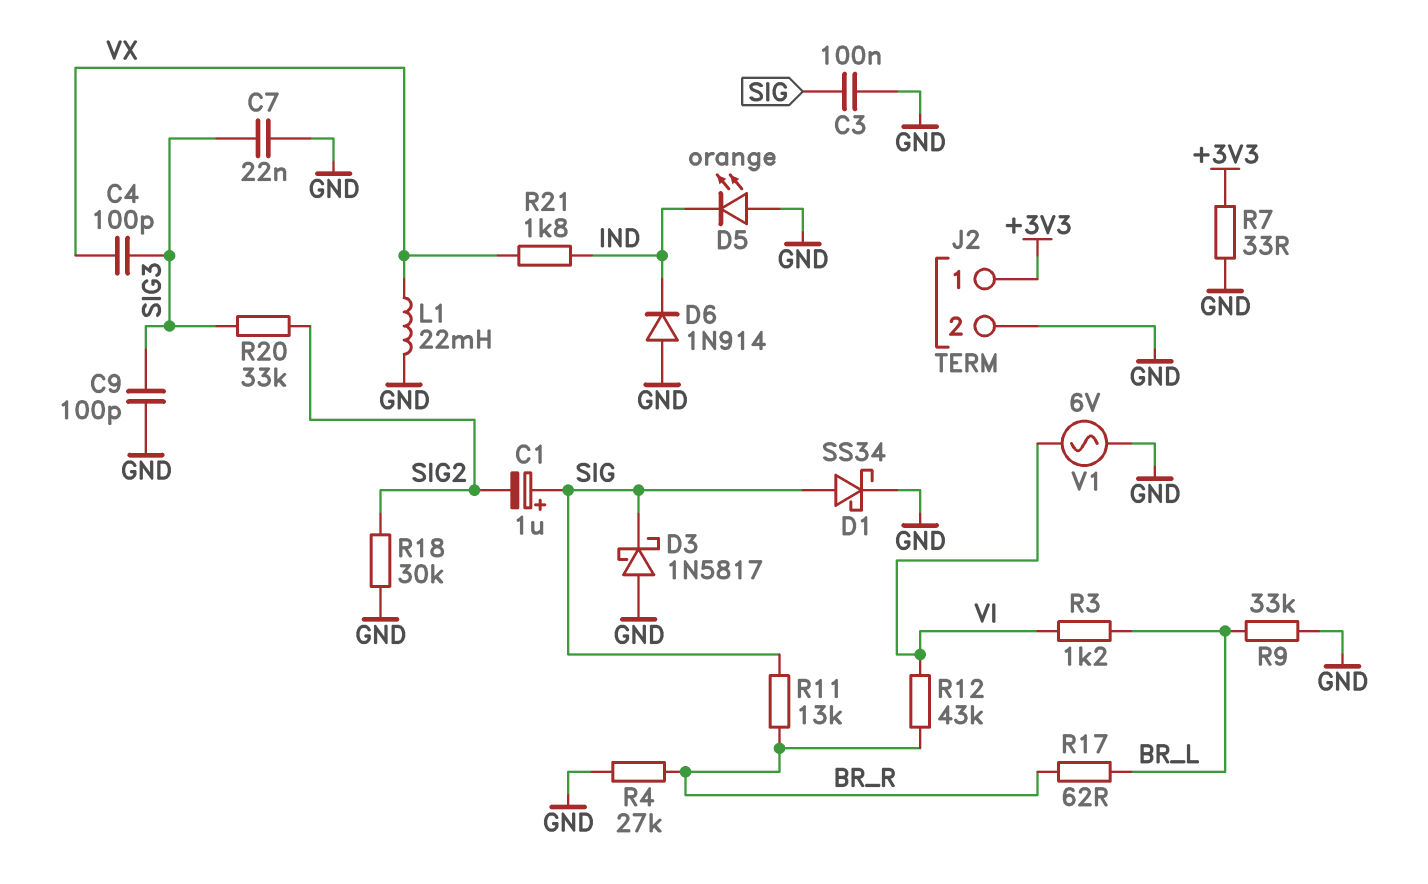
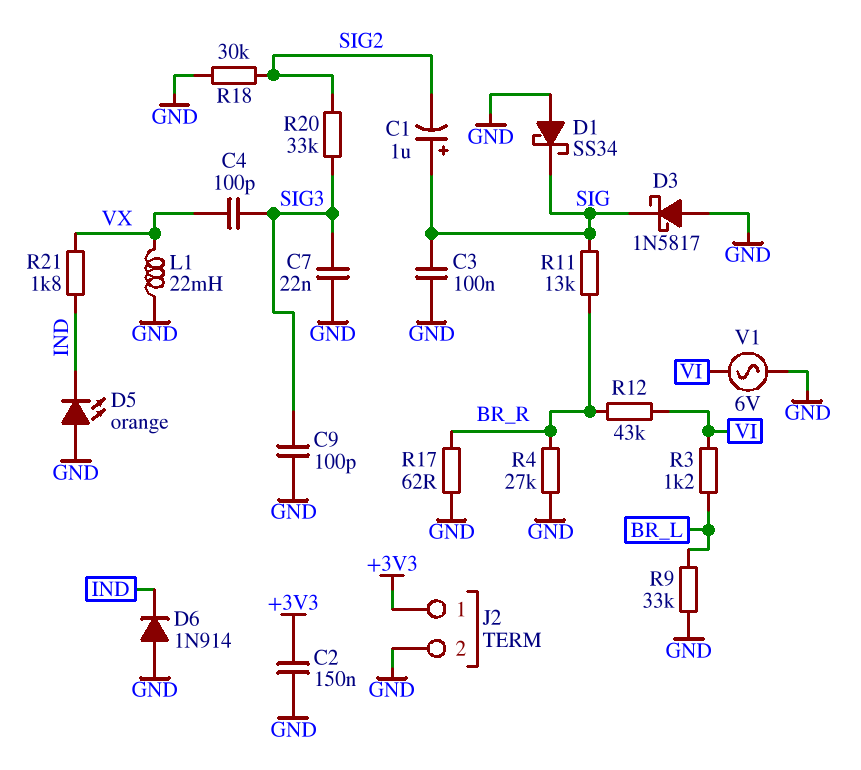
C2: none -> 150nF (+3V3, GND)
D1: schottky SS34 (A SIG, K GND) -> schottky SS34 (A GND, K SIG)
R7: 33 (+3V3, GND) -> none
R17: 62 (BR_L, BR_R) -> 62 (BR_R, GND)

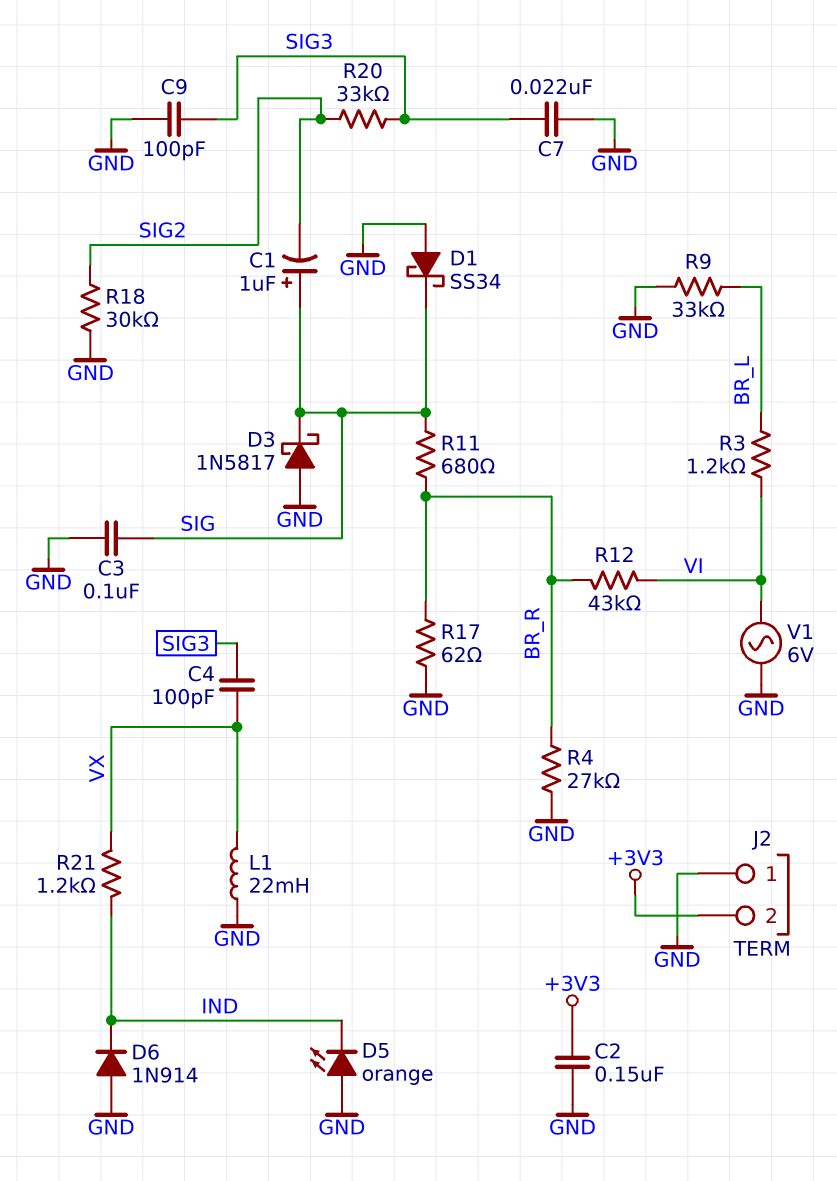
J2 pin 1: +3V3 -> GND
J2 pin 2: GND -> +3V3
R11: 13k (BR_R, SIG) -> 680 (BR_R, SIG)
R21: 1.8k (IND, VX) -> 1.2k (IND, VX)

